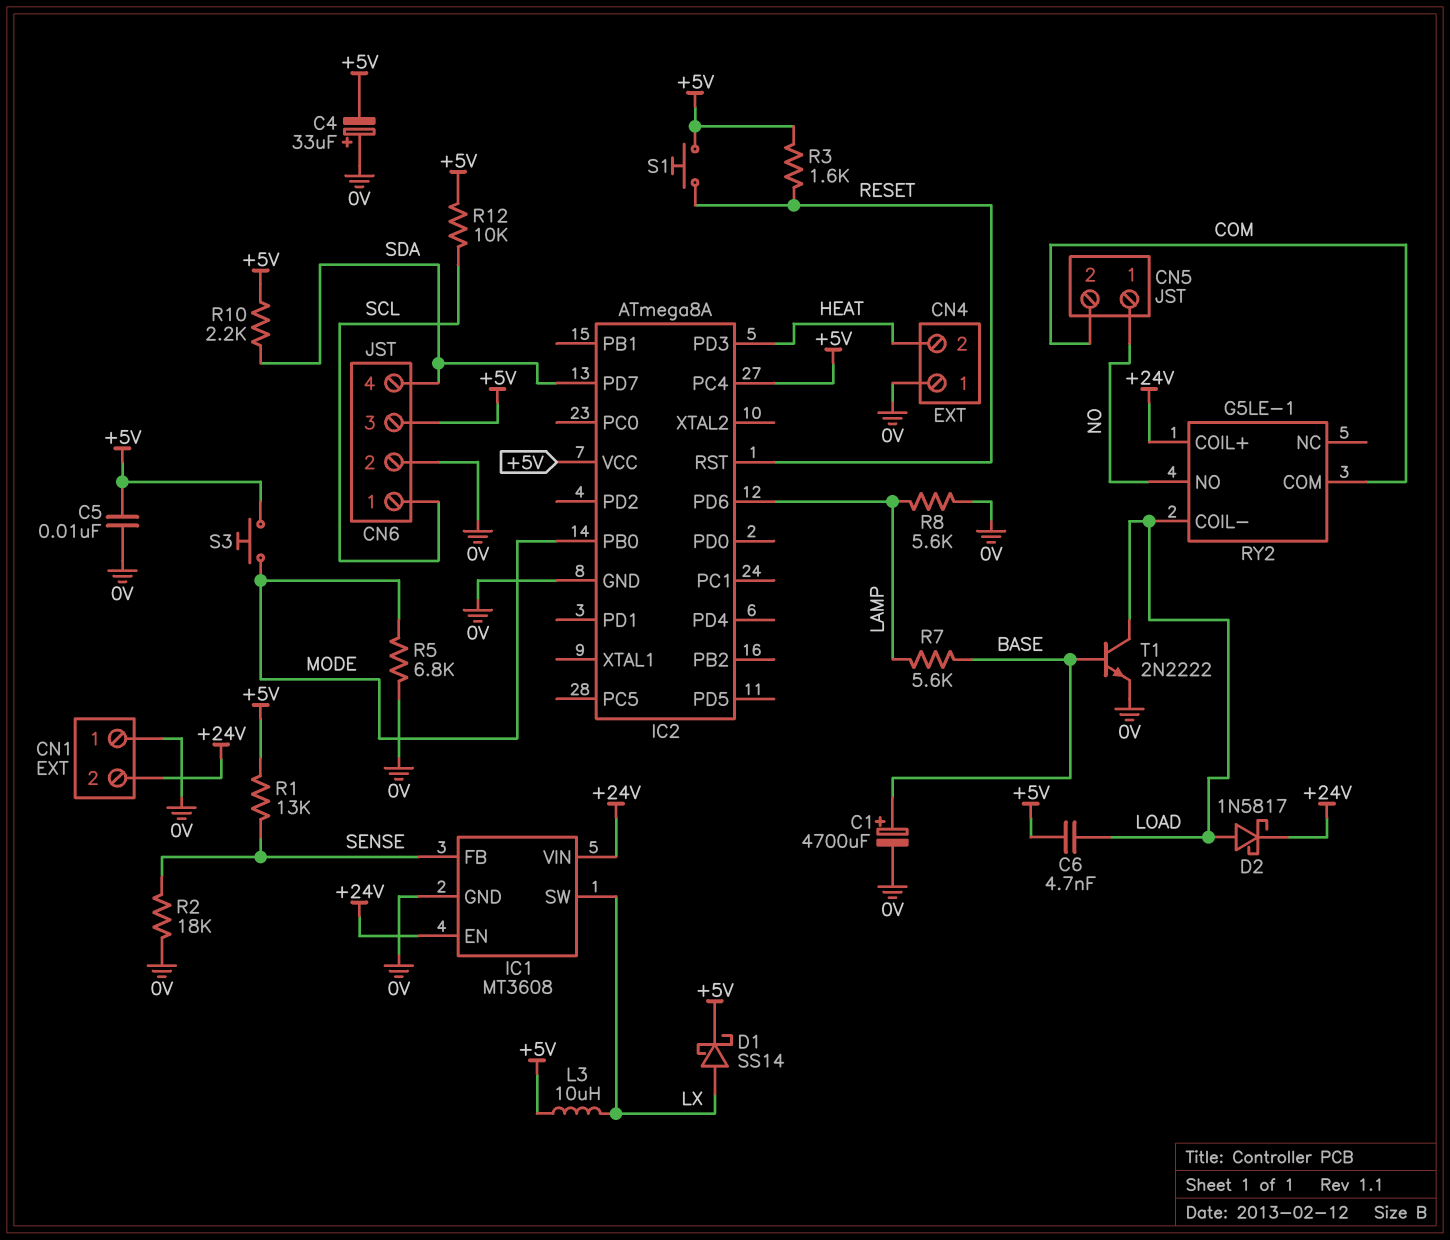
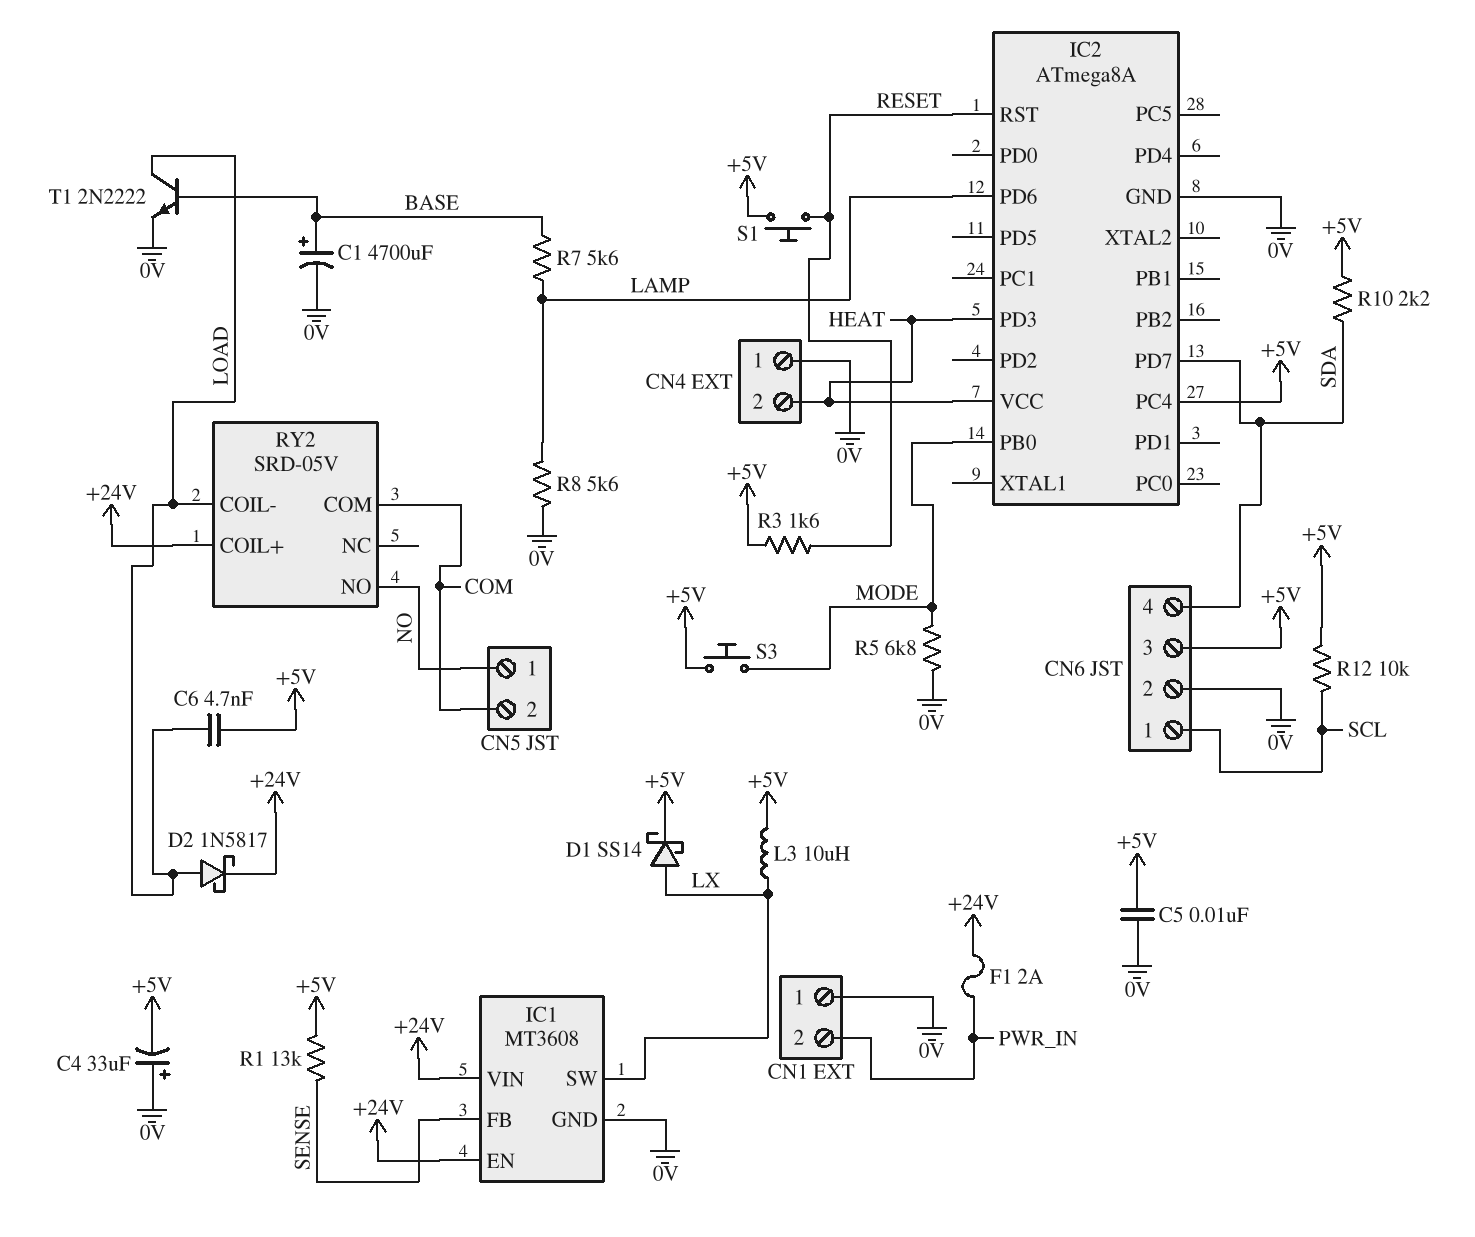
CN1 pin 2: +24V -> PWR_IN
F1: none -> 2A (+24V, PWR_IN)
IC2 pin VCC: +5V -> HEAT
R2: 18k (0V, SENSE) -> none
RY2: G5LE-1 -> SRD-05V

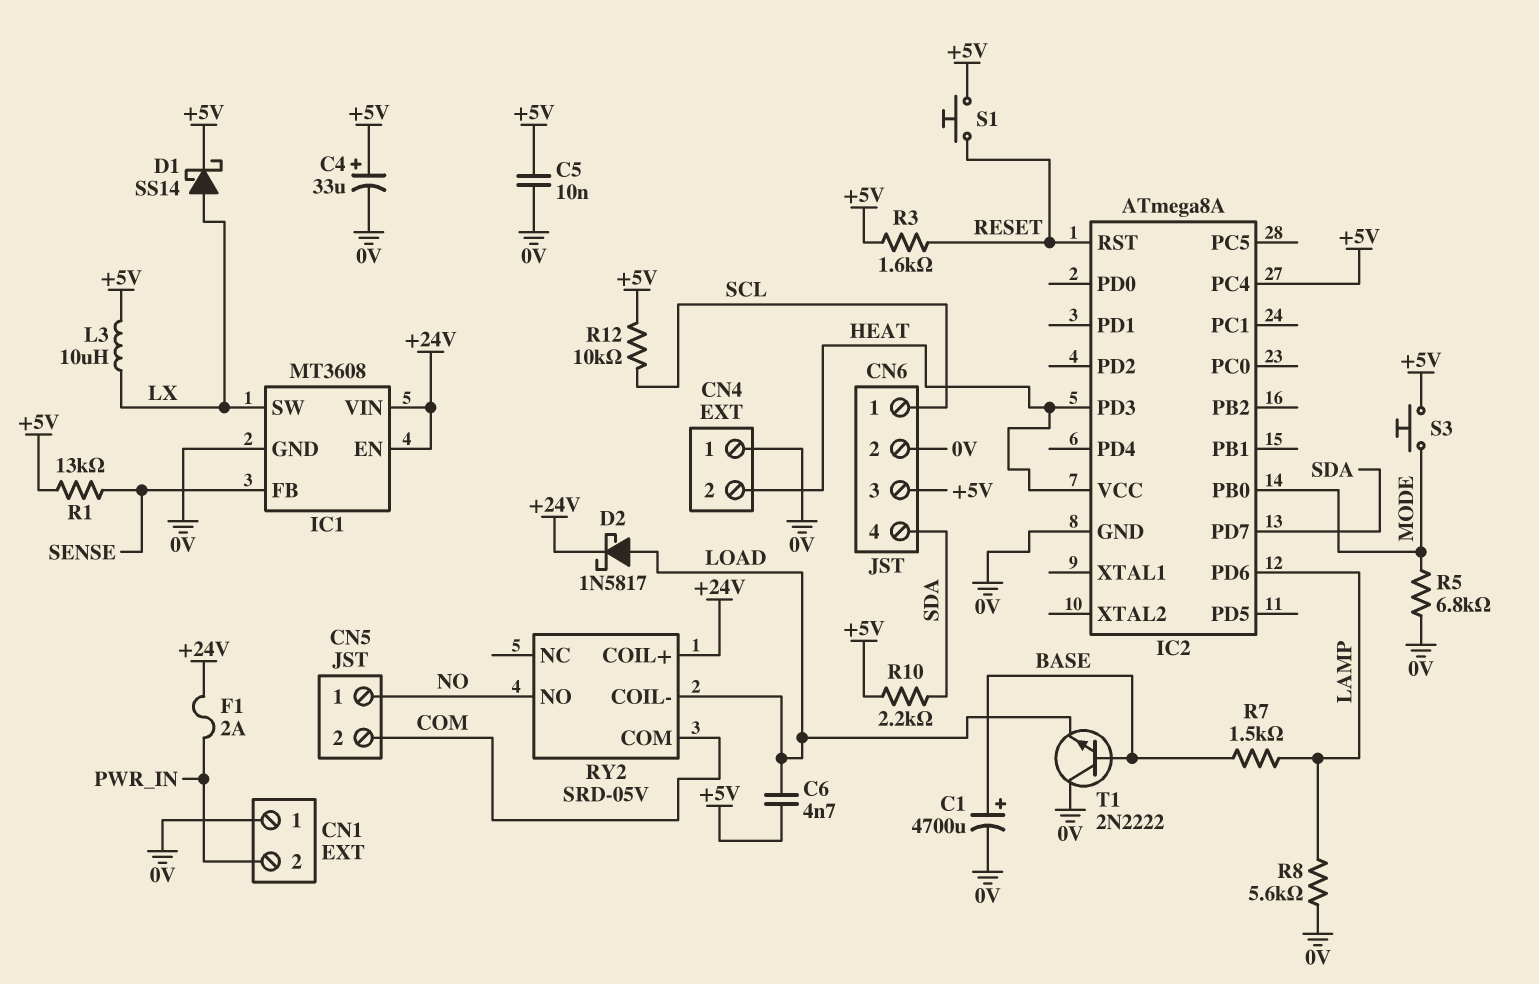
C4: 33uF (plus 0V, minus +5V) -> 33uF (plus +5V, minus 0V)
R7: 5.6k (BASE, LAMP) -> 1.5k (BASE, LAMP)
T1: NPN 2N2222 (B BASE, C LOAD, E 0V) -> NPN 2N2222 (B BASE, C 0V, E LOAD)

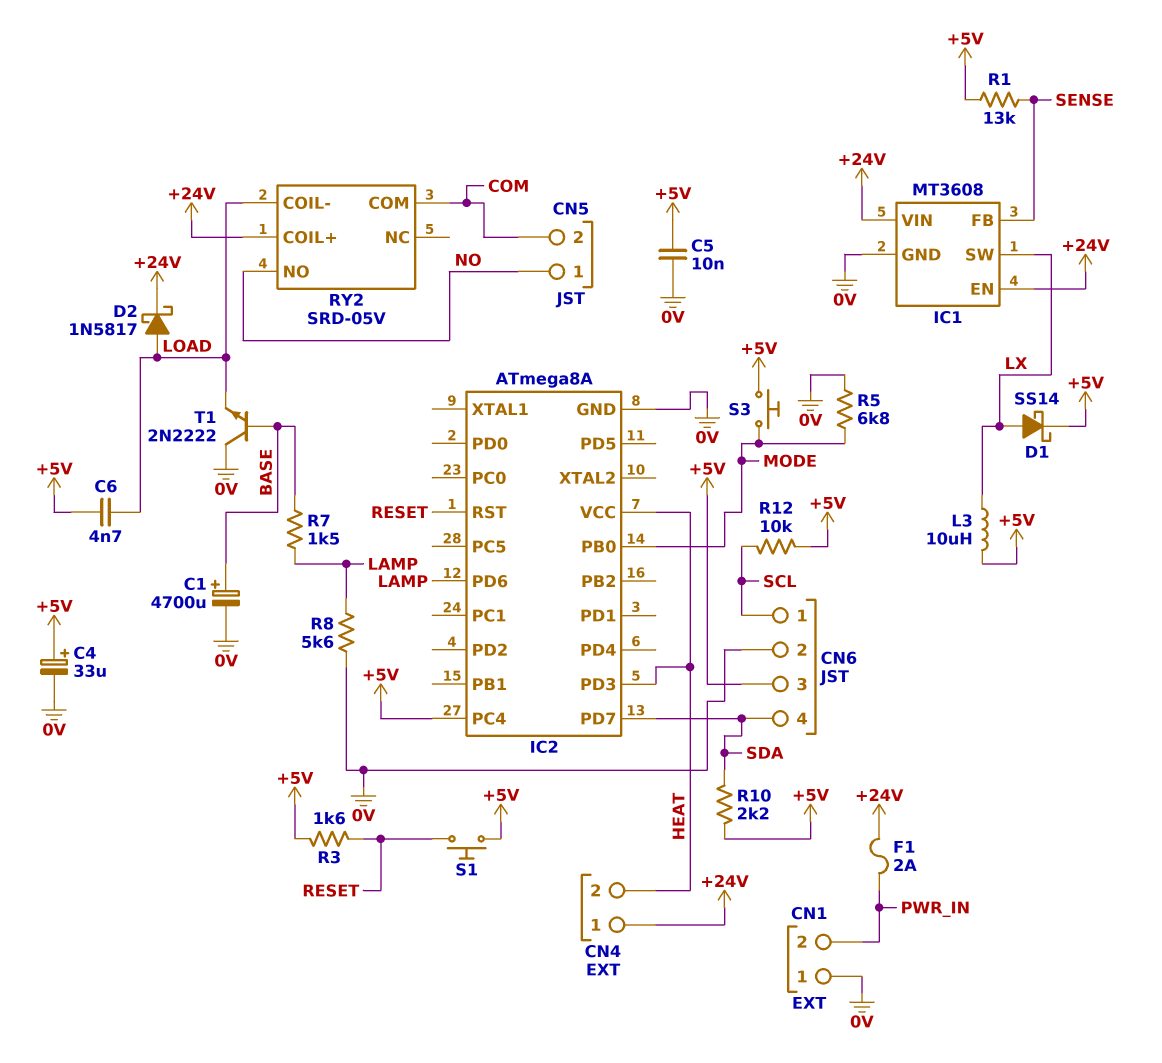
CN4 pin 1: 0V -> +24V

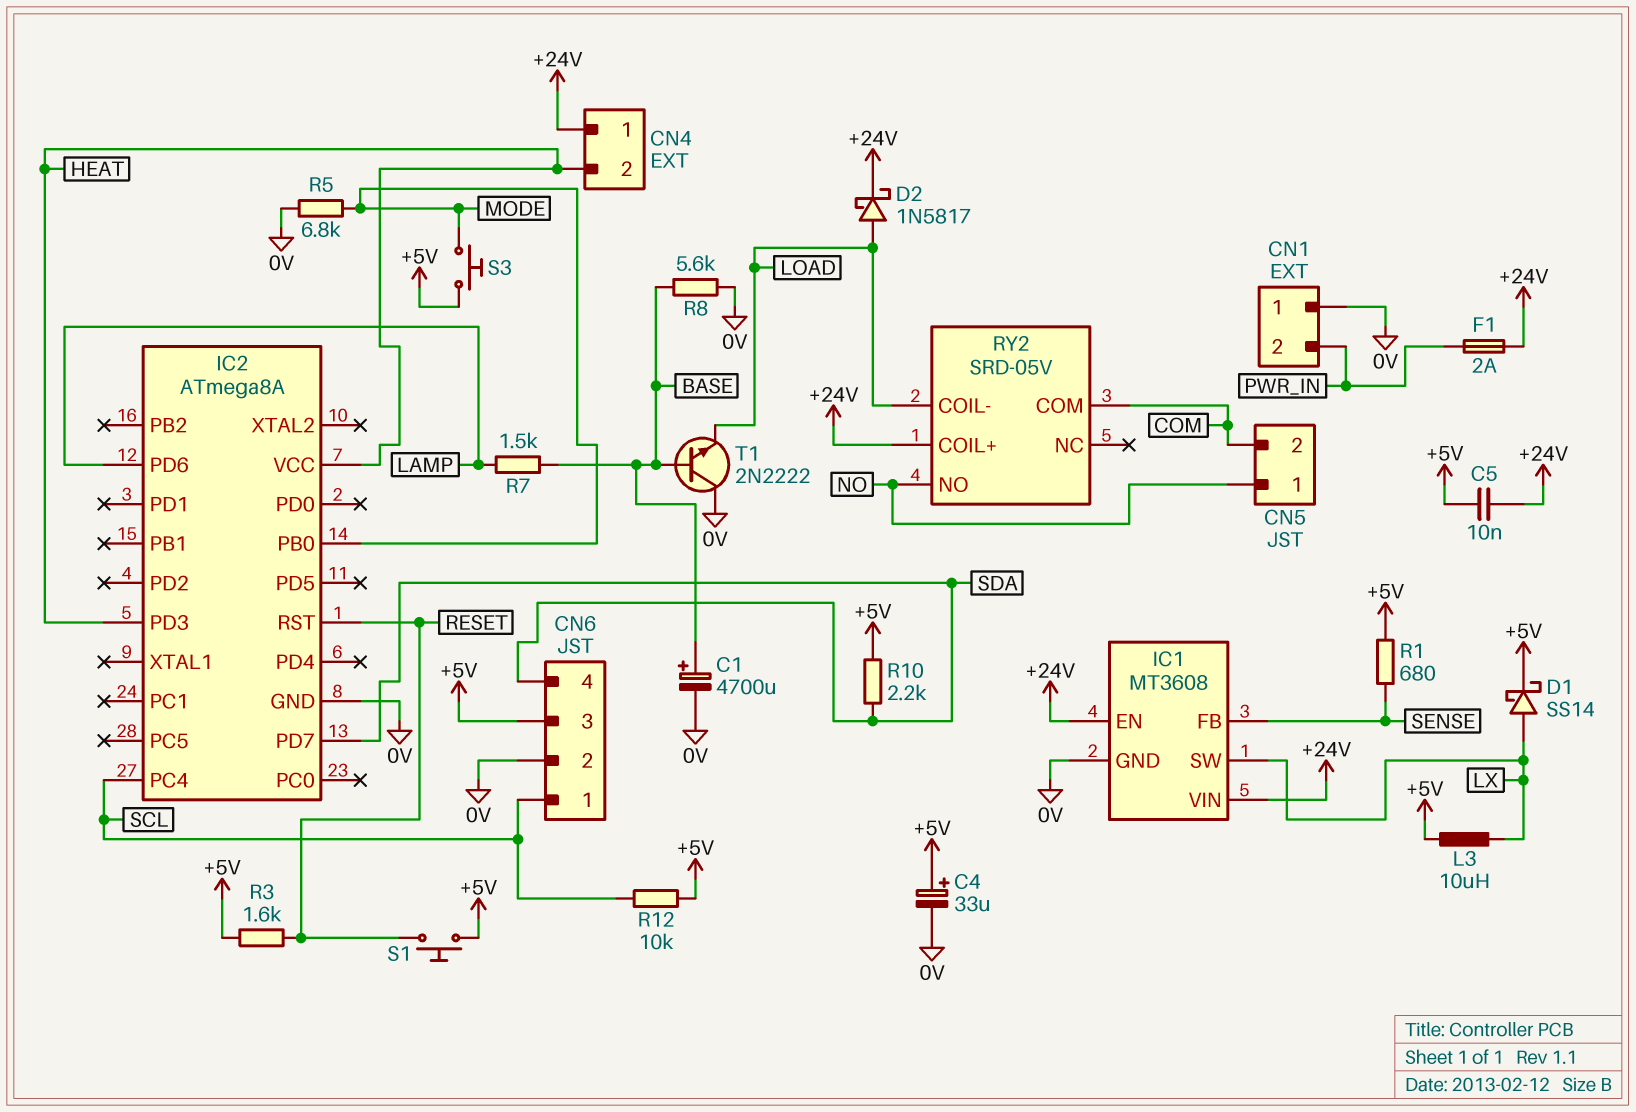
C5: 10nF (+5V, 0V) -> 10nF (+5V, +24V)
C6: 4.7nF (+5V, LOAD) -> none
IC2 pin PC4: +5V -> SCL
R1: 13k (+5V, SENSE) -> 680 (+5V, SENSE)
R8: 5.6k (0V, LAMP) -> 5.6k (0V, BASE)

